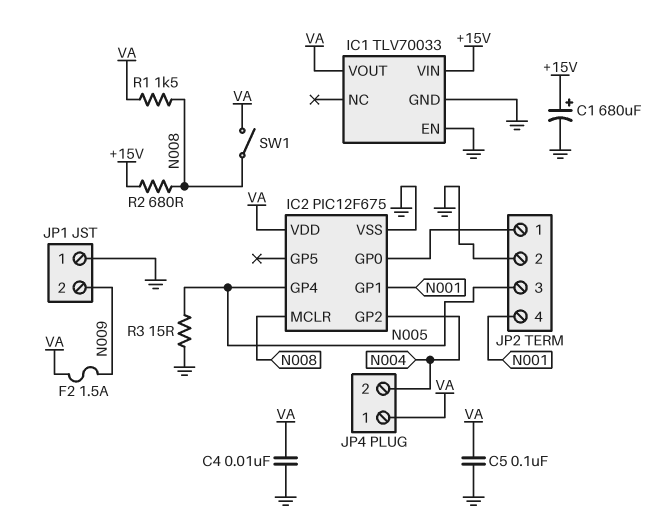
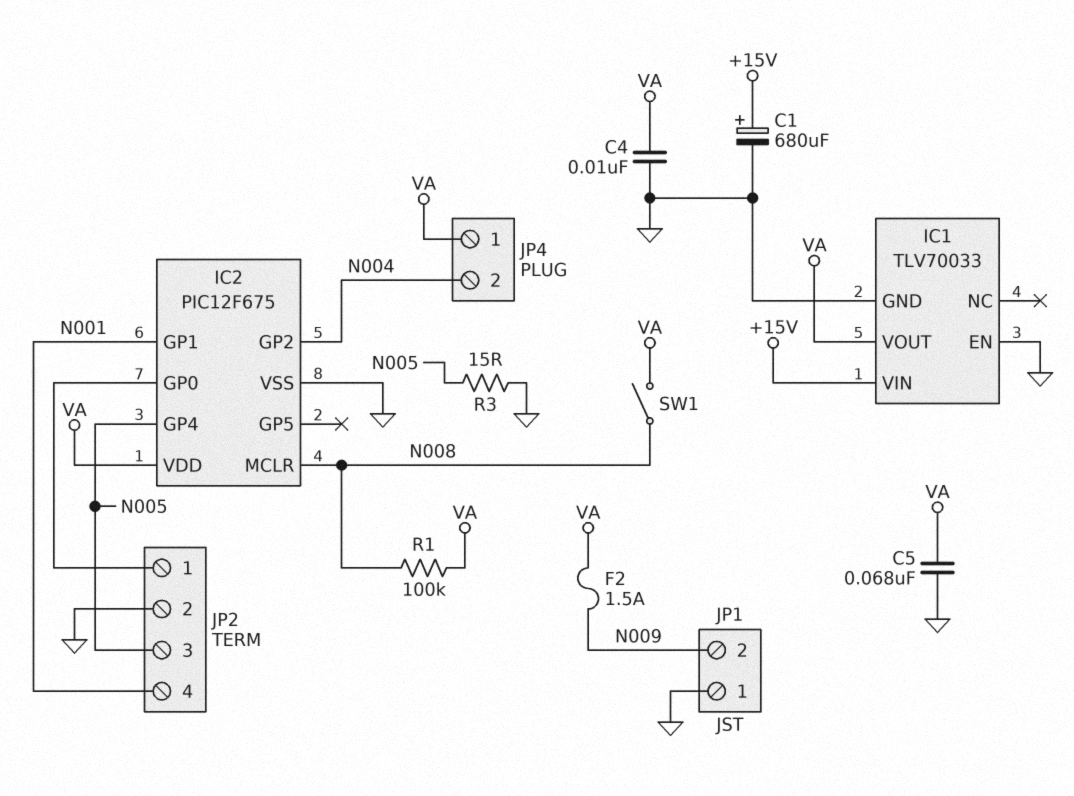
C5: 100nF (GND, VA) -> 68nF (GND, VA)
R1: 1.5k (N008, VA) -> 100k (N008, VA)
R2: 680 (+15V, N008) -> none

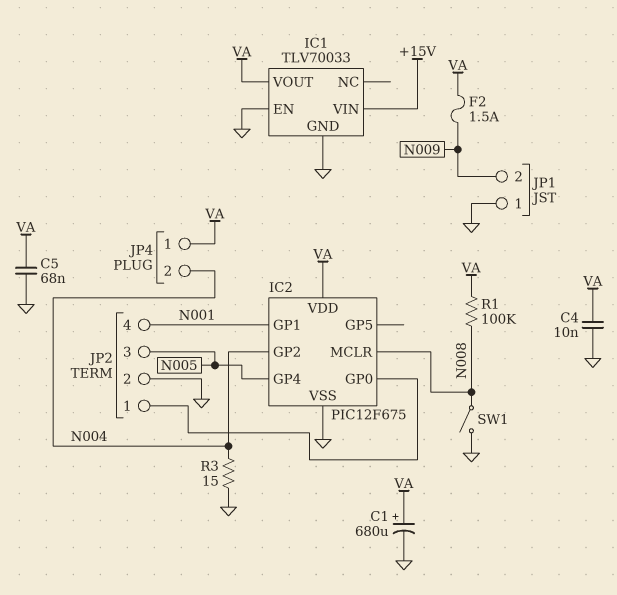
C1: 680uF (plus +15V, minus GND) -> 680uF (plus VA, minus GND)
R3: 15 (GND, N005) -> 15 (GND, N004)
SW1: switch (N008, VA) -> switch (GND, N008)

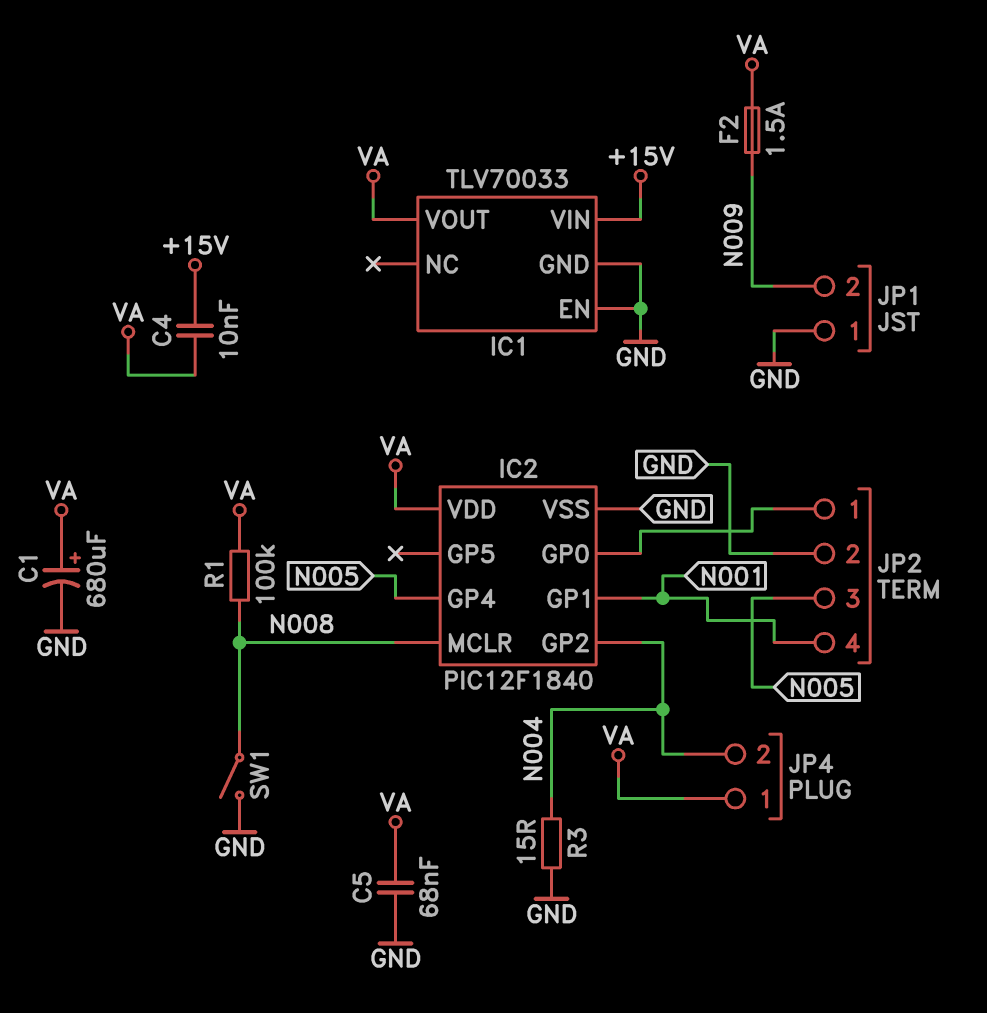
C4: 10nF (GND, VA) -> 10nF (+15V, VA)
IC2: PIC12F675 -> PIC12F1840

